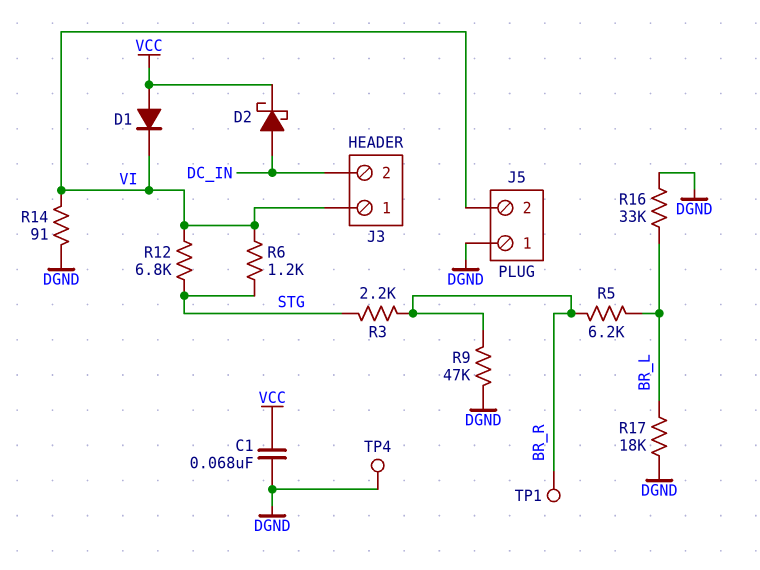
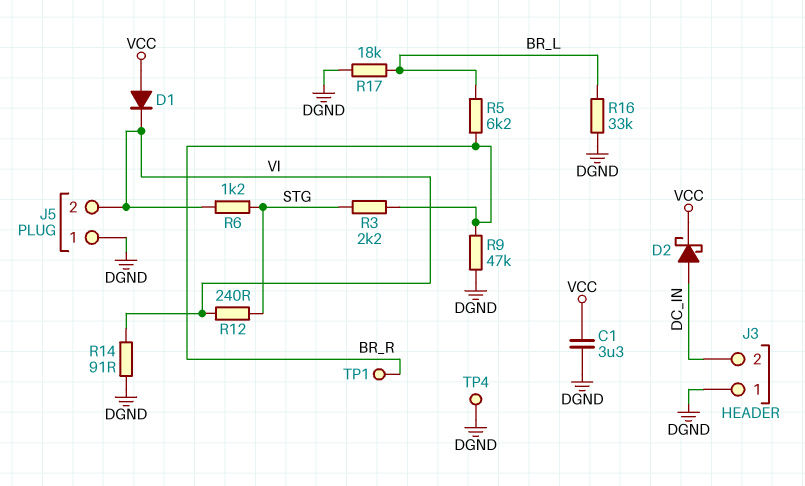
C1: 68nF (DGND, VCC) -> 3.3uF (DGND, VCC)
J3 pin 1: VI -> DGND
R12: 6.8k (STG, VI) -> 240 (STG, VI)

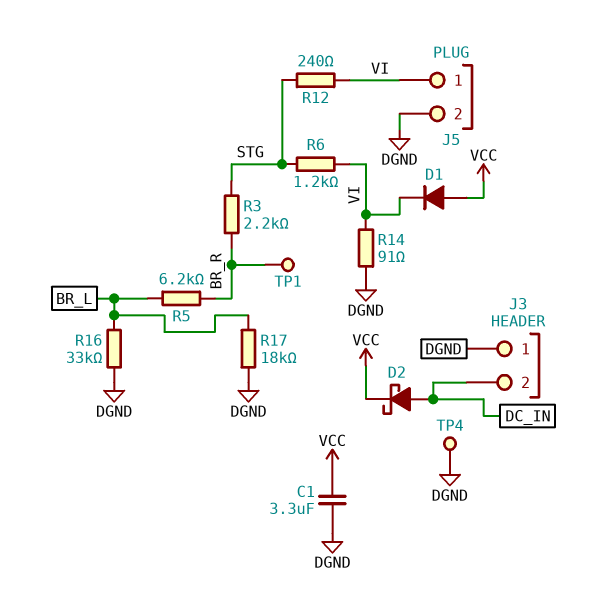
J5 pin 1: DGND -> VI
J5 pin 2: VI -> DGND
R9: 47k (BR_R, DGND) -> none

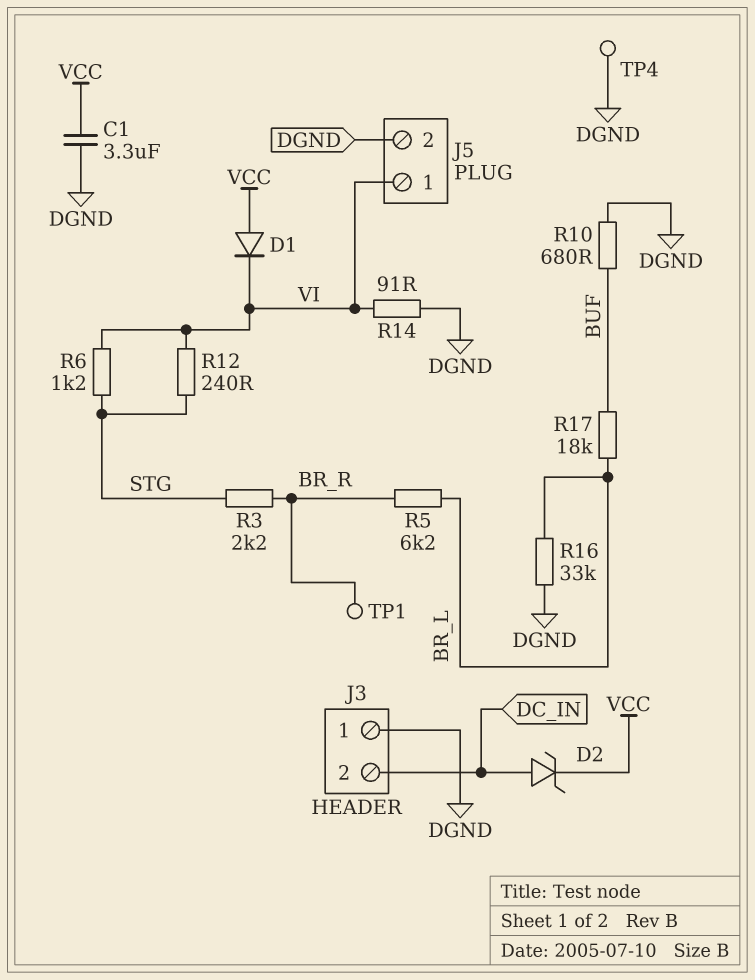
D2: schottky (A DC_IN, K VCC) -> zener (A DC_IN, K VCC)
R10: none -> 680 (BUF, DGND)
R17: 18k (BR_L, DGND) -> 18k (BR_L, BUF)

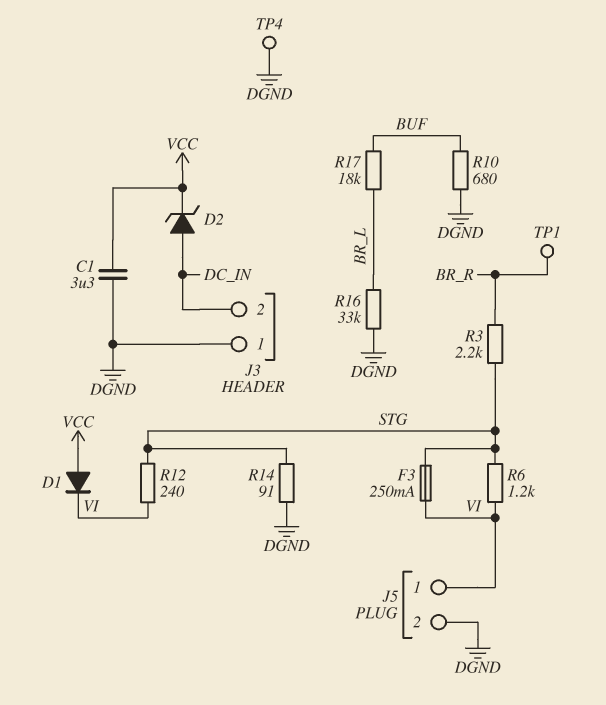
F3: none -> 250mA (STG, VI)
R5: 6.2k (BR_L, BR_R) -> none
R14: 91 (DGND, VI) -> 91 (DGND, STG)

